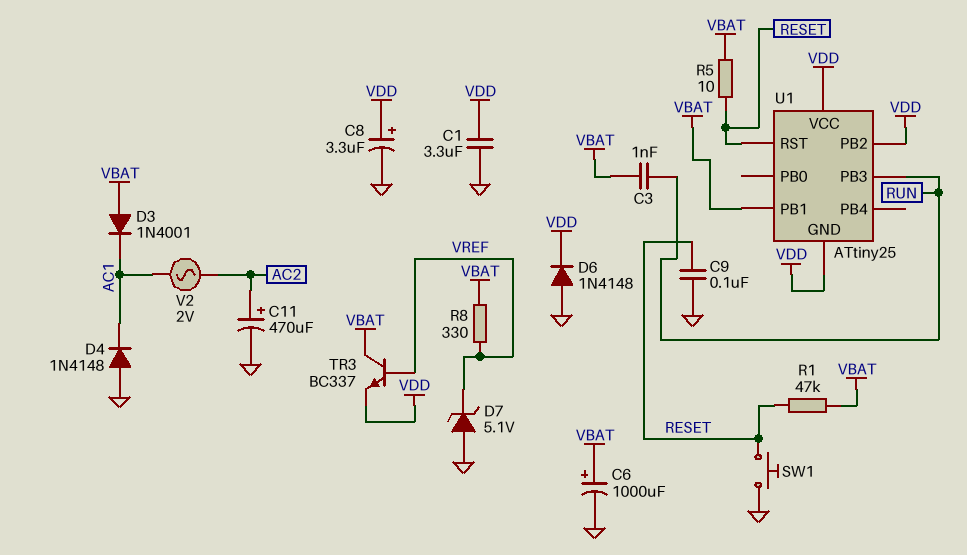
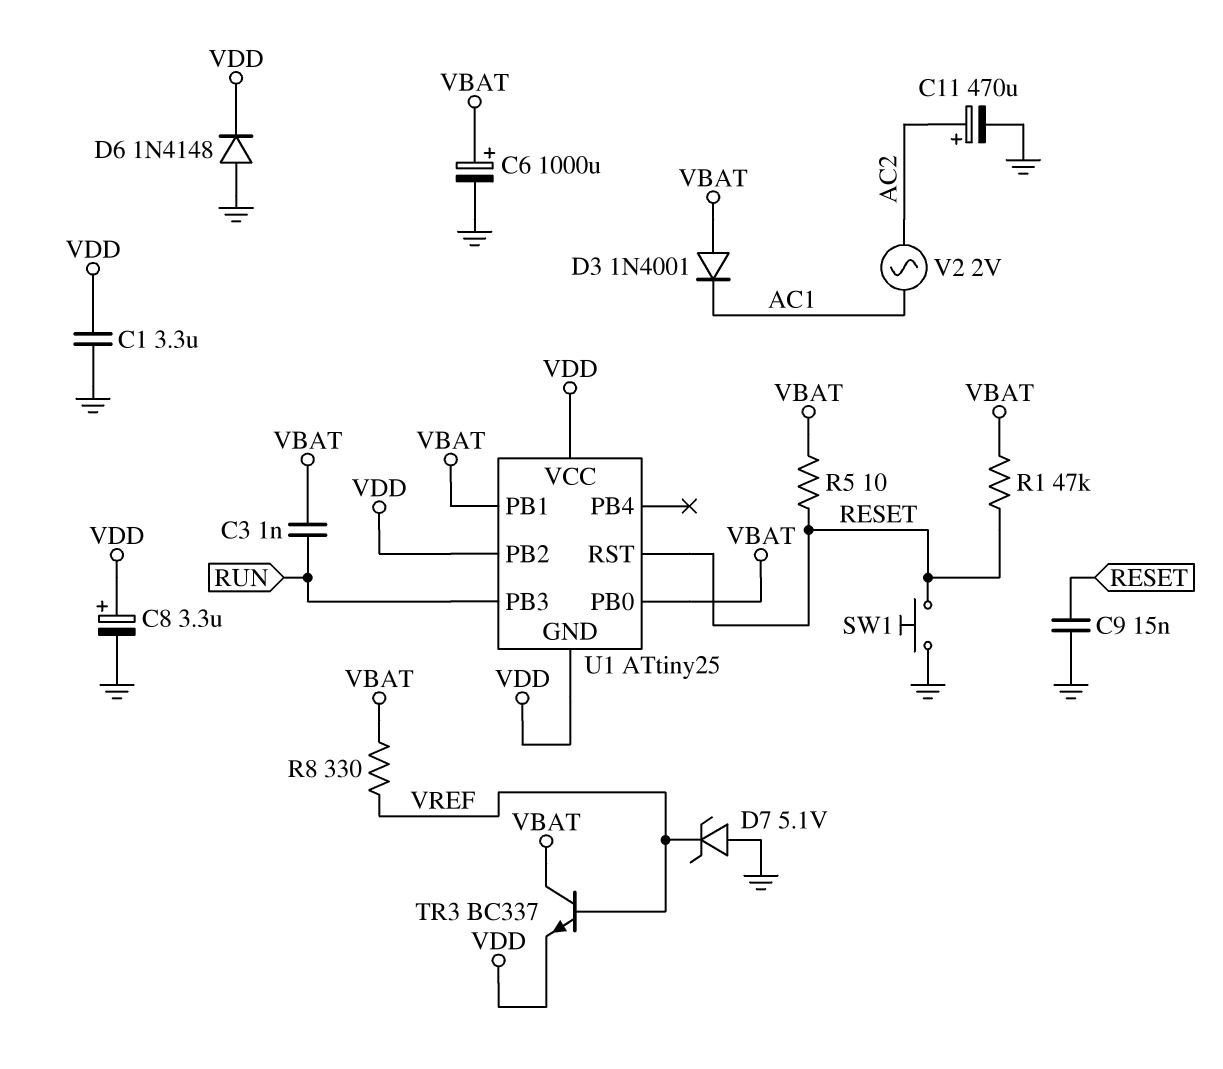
C9: 100nF (GND, RESET) -> 15nF (GND, RESET)
D4: diode 1N4148 (A GND, K AC1) -> none
U1 pin PB0: none -> VBAT

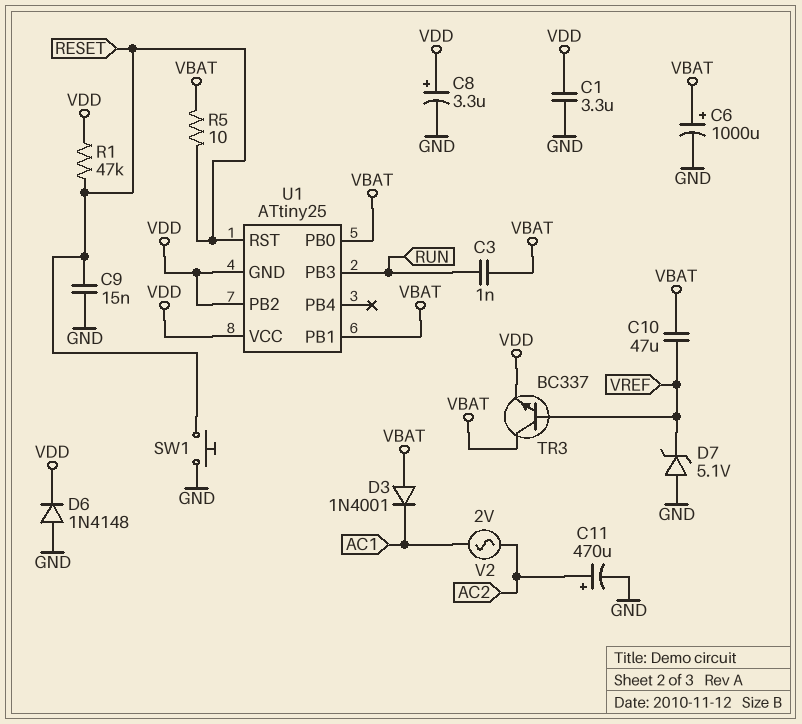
C10: none -> 47uF (VBAT, VREF)
R1: 47k (RESET, VBAT) -> 47k (RESET, VDD)
R8: 330 (VBAT, VREF) -> none

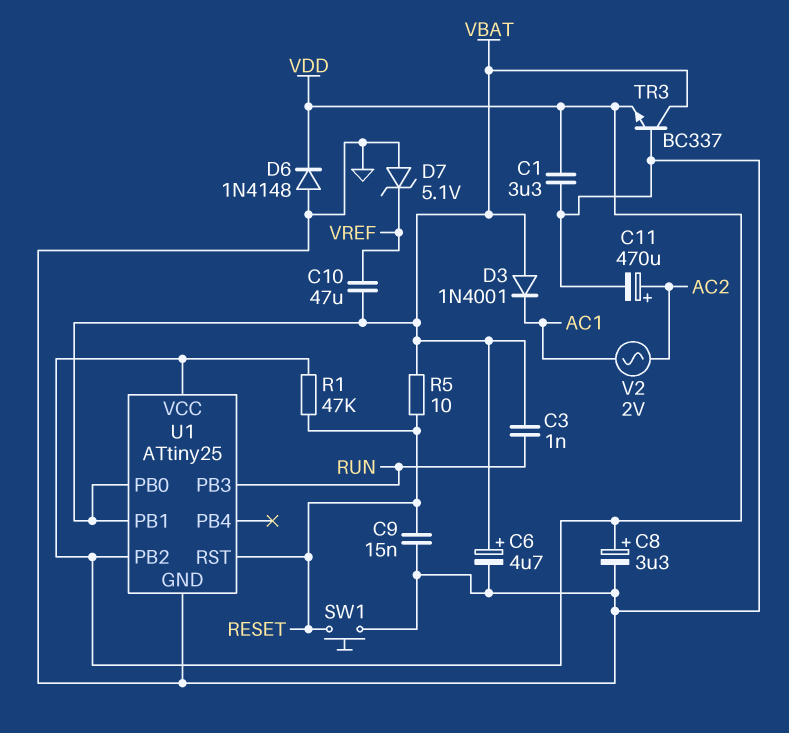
C6: 1000uF (plus VBAT, minus GND) -> 4.7uF (plus VBAT, minus GND)
TR3: NPN BC337 (B VREF, C VBAT, E VDD) -> NPN BC337 (B GND, C VBAT, E VDD)
U1 pin GND: VDD -> GND

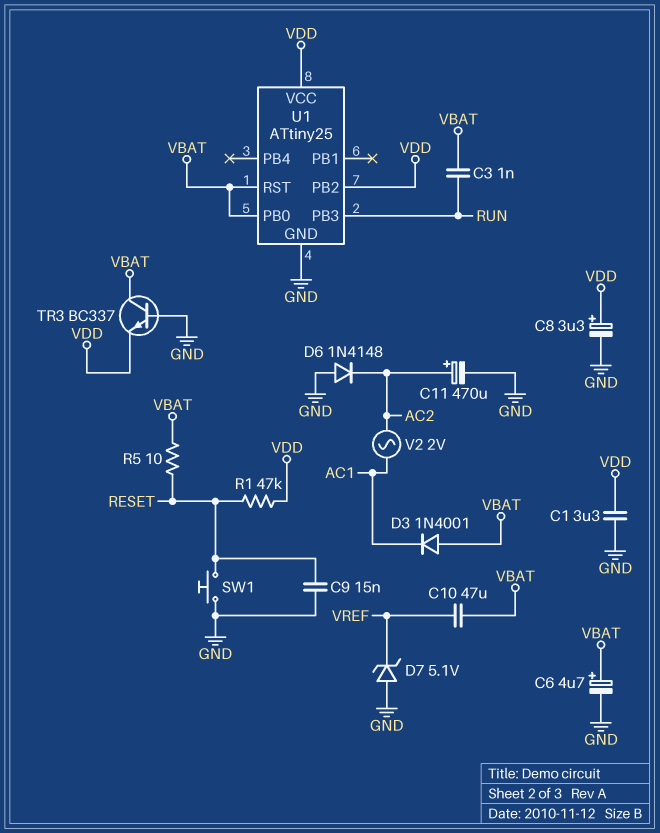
D6: diode 1N4148 (A GND, K VDD) -> diode 1N4148 (A GND, K AC2)
U1 pin PB1: VBAT -> none
U1 pin RST: RESET -> VBAT

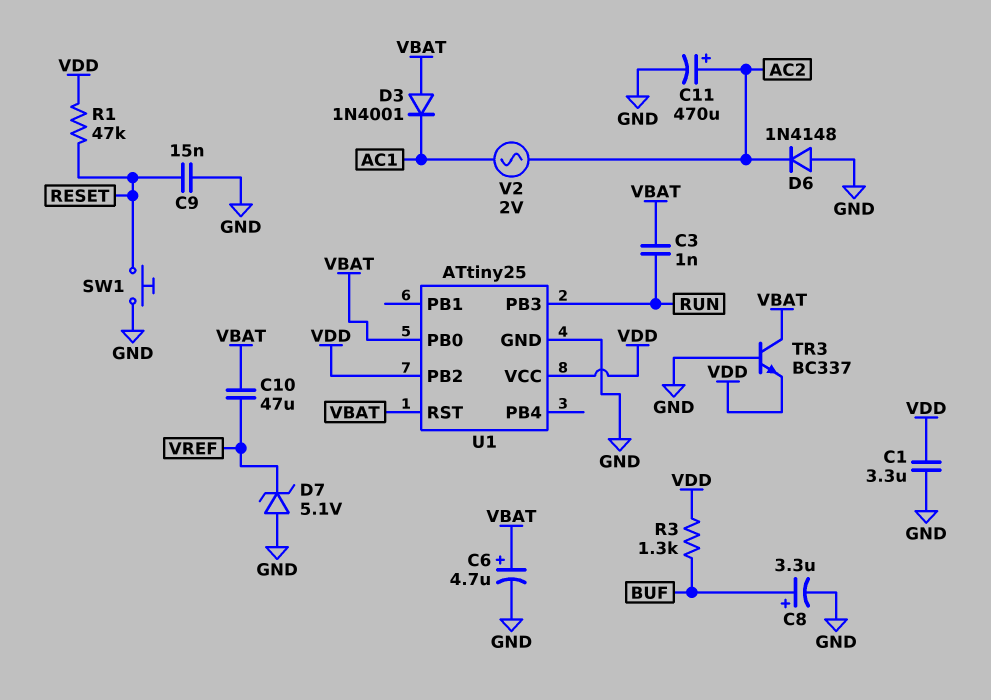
C8: 3.3uF (plus VDD, minus GND) -> 3.3uF (plus BUF, minus GND)
R3: none -> 1.3k (BUF, VDD)
R5: 10 (RESET, VBAT) -> none

